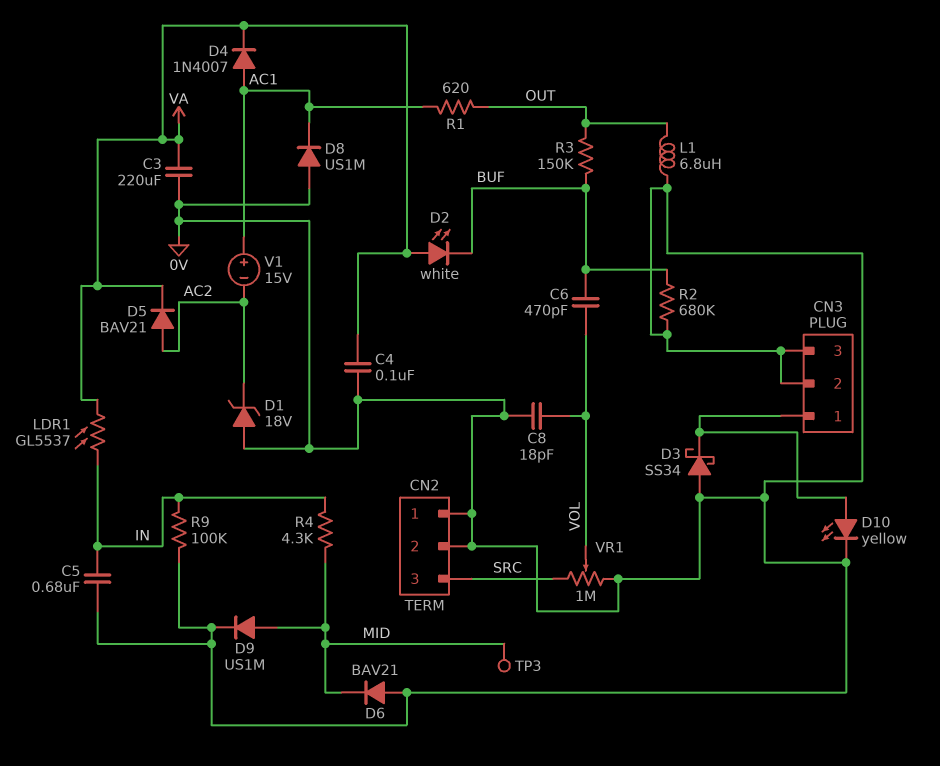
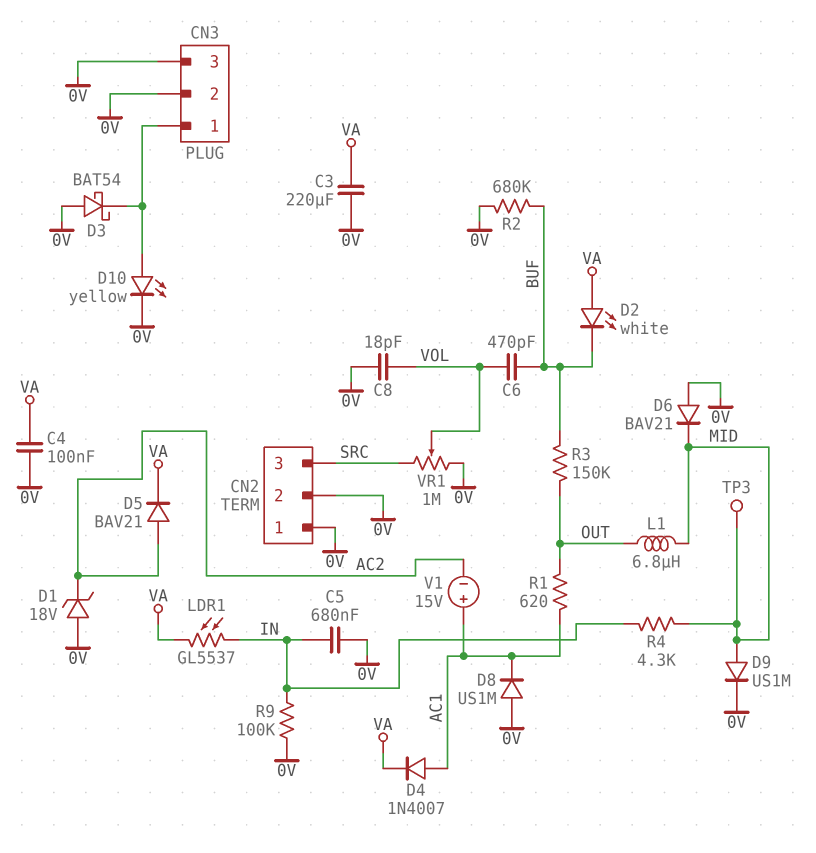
D3: schottky SS34 (A 0V, K CN3/1) -> schottky BAT54 (A 0V, K CN3/1)
L1: 6.8uH (0V, OUT) -> 6.8uH (MID, OUT)

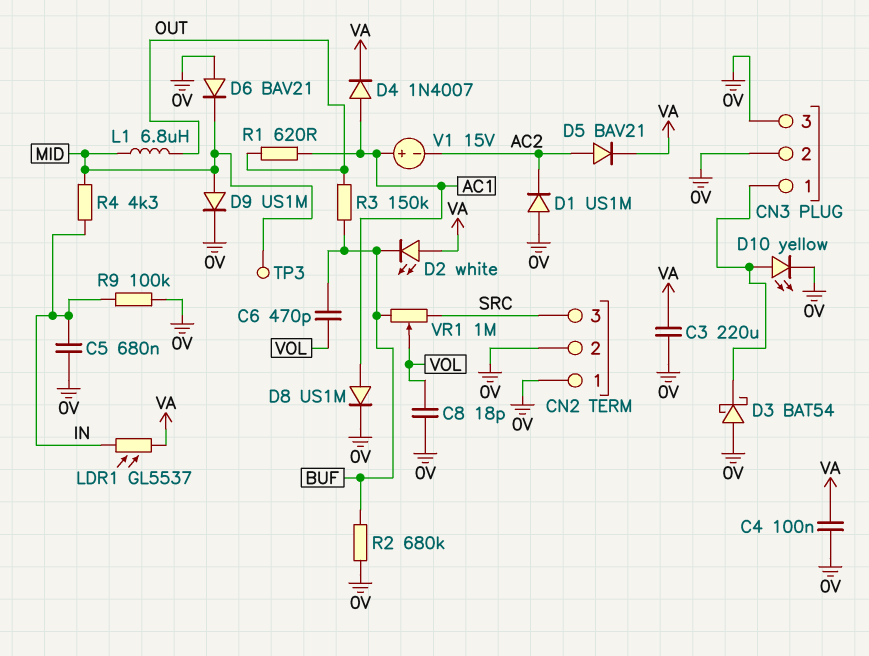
D1: zener 18V (A 0V, K AC2) -> diode US1M (A 0V, K AC2)
D8: diode US1M (A 0V, K AC1) -> diode US1M (A AC1, K 0V)
VR1: 1M (0V, SRC, wiper VOL) -> 1M (BUF, SRC, wiper VOL)

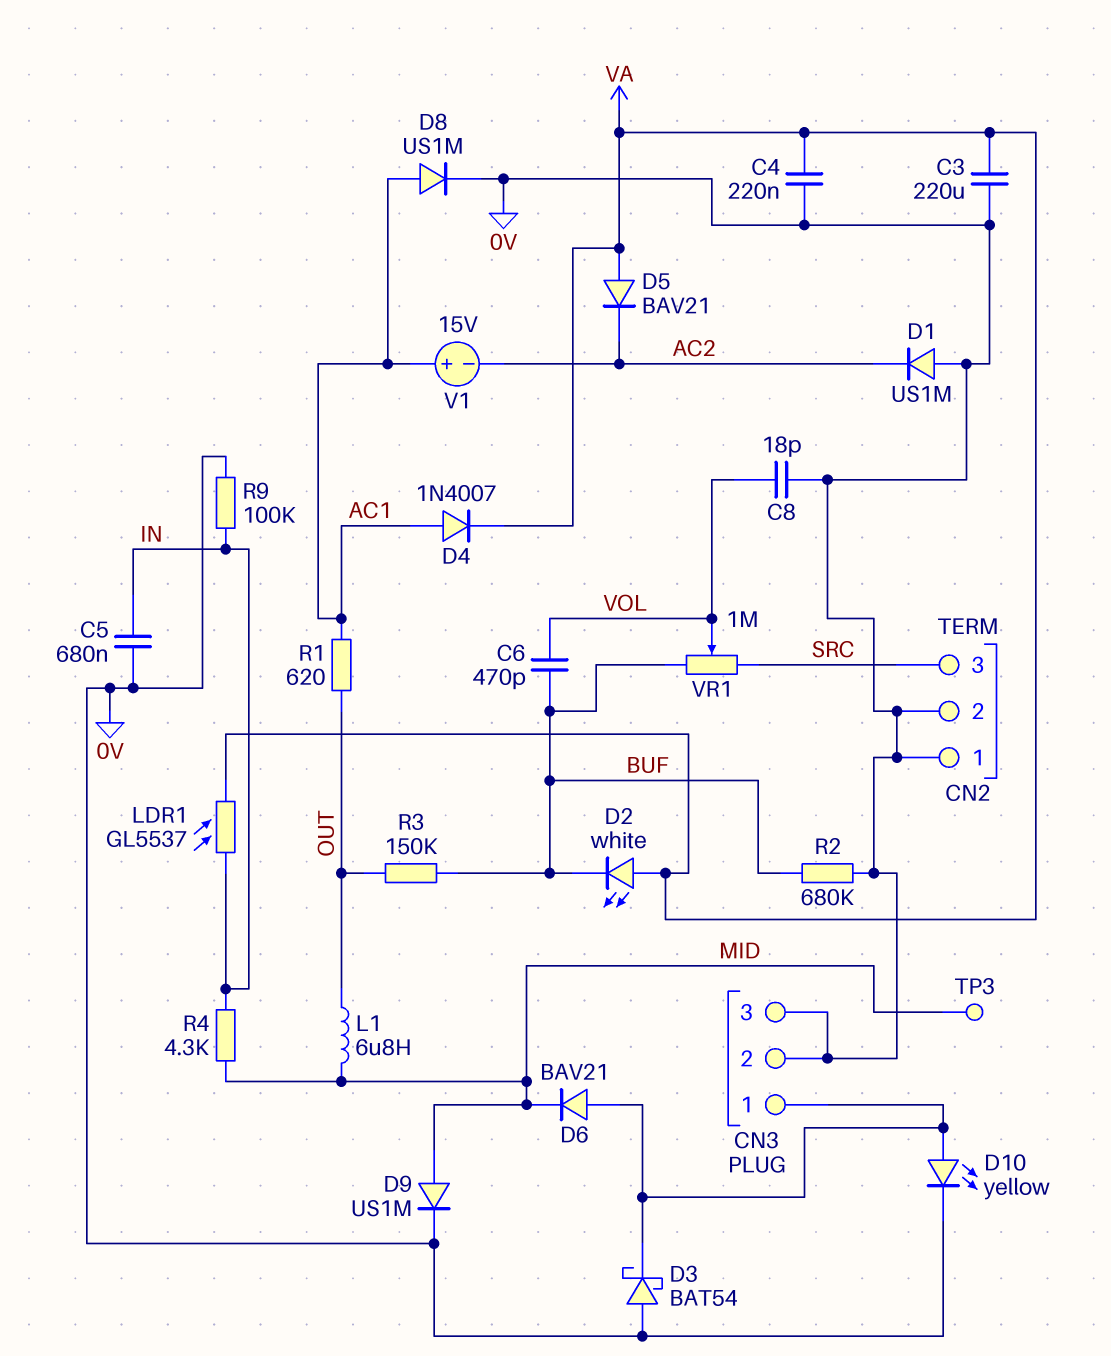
C4: 100nF (0V, VA) -> 220nF (0V, VA)
D5: diode BAV21 (A AC2, K VA) -> diode BAV21 (A VA, K AC2)
D6: diode BAV21 (A 0V, K MID) -> diode BAV21 (A CN3/1, K MID)

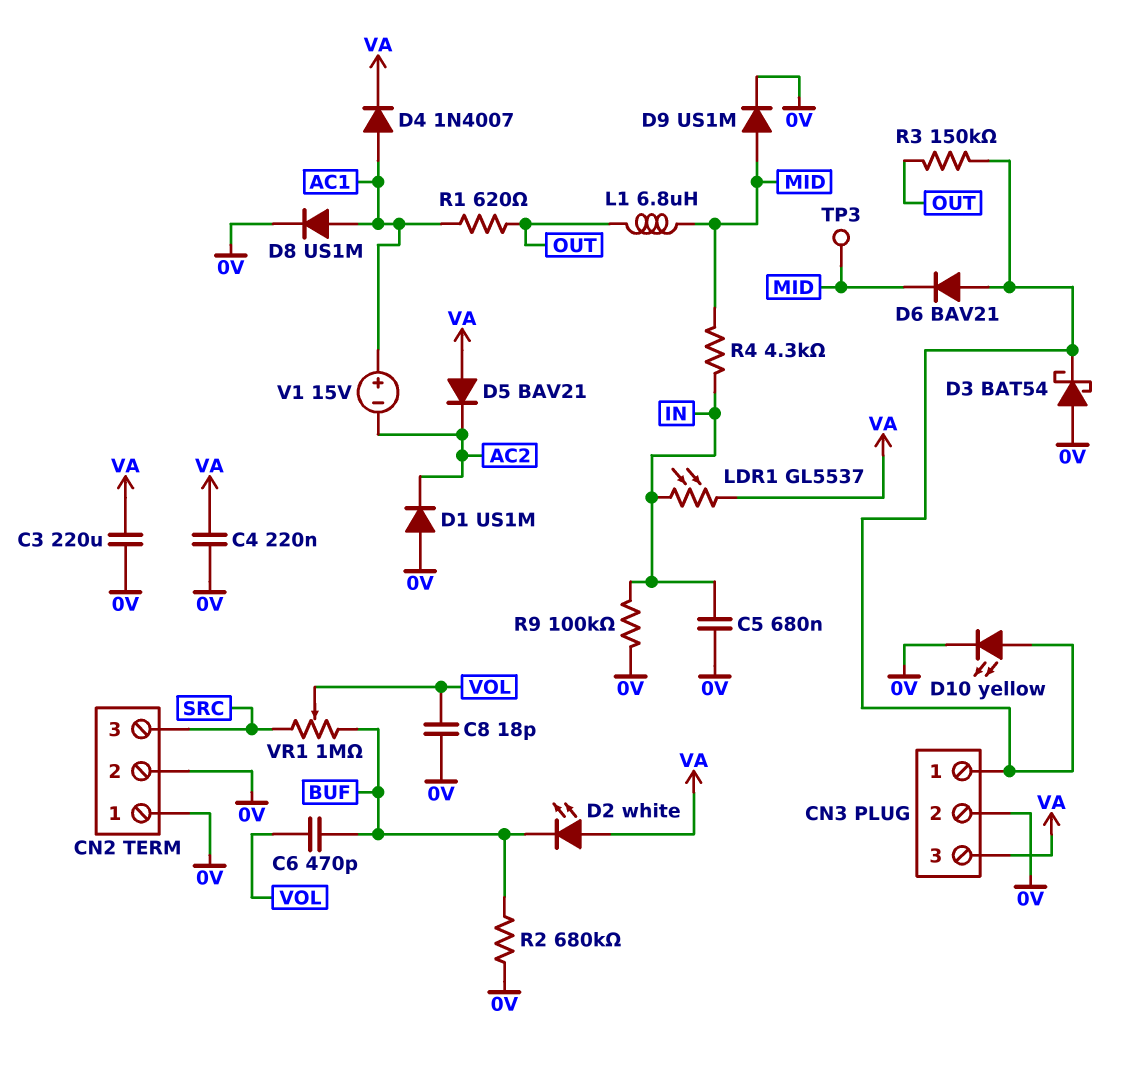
CN3 pin 3: 0V -> VA
R3: 150k (BUF, OUT) -> 150k (CN3/1, OUT)

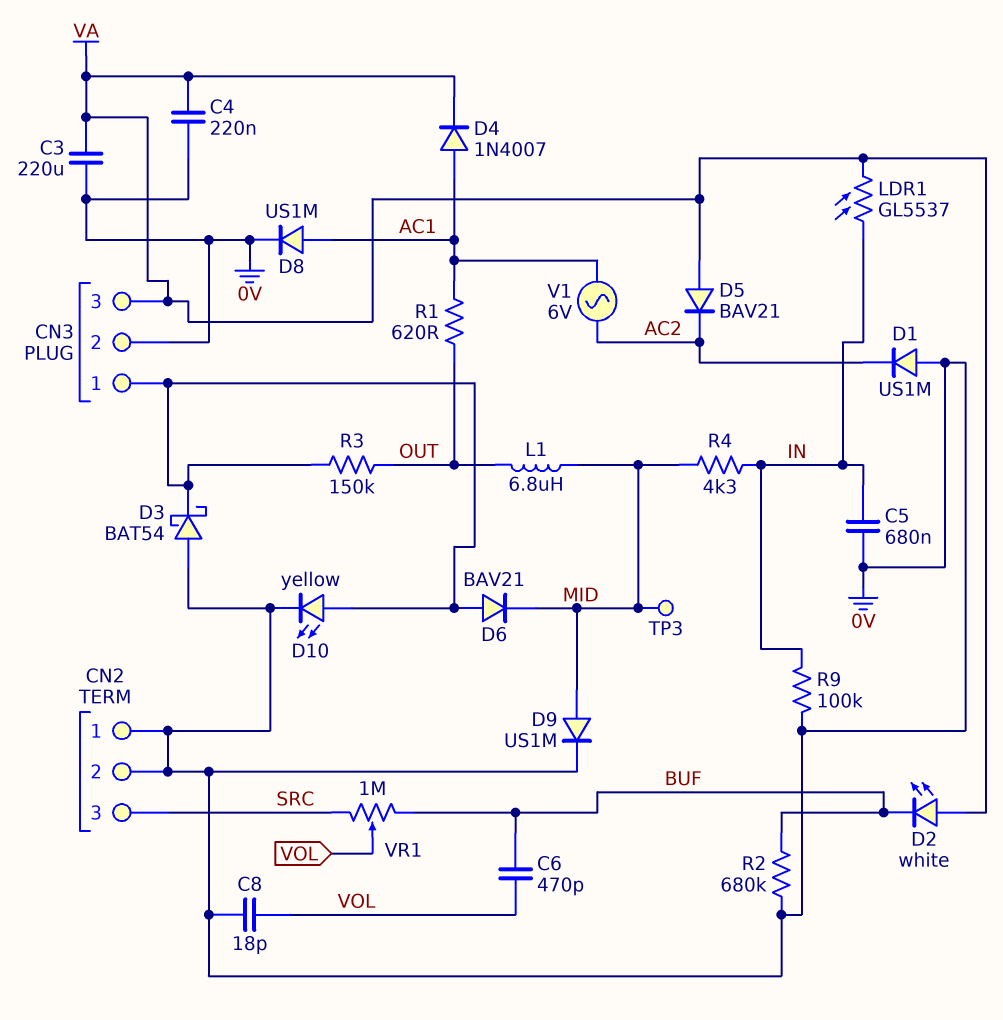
V1: 15V (plus AC1, minus AC2) -> AC 6V (AC1, AC2)

